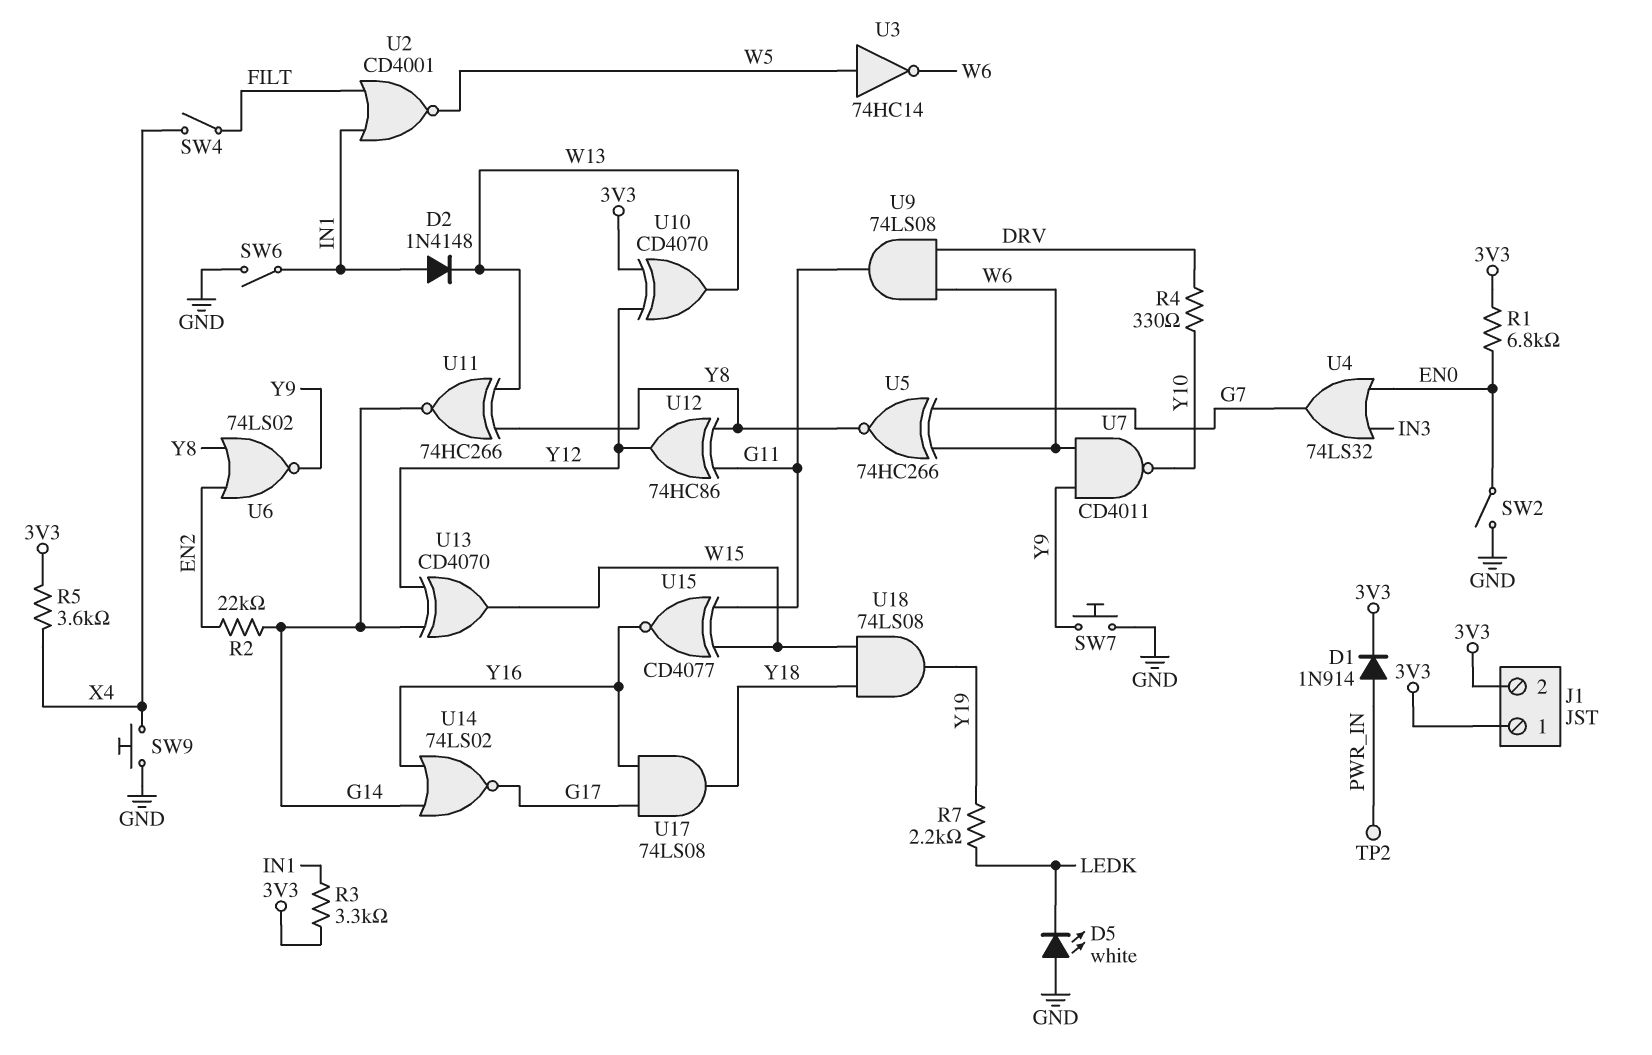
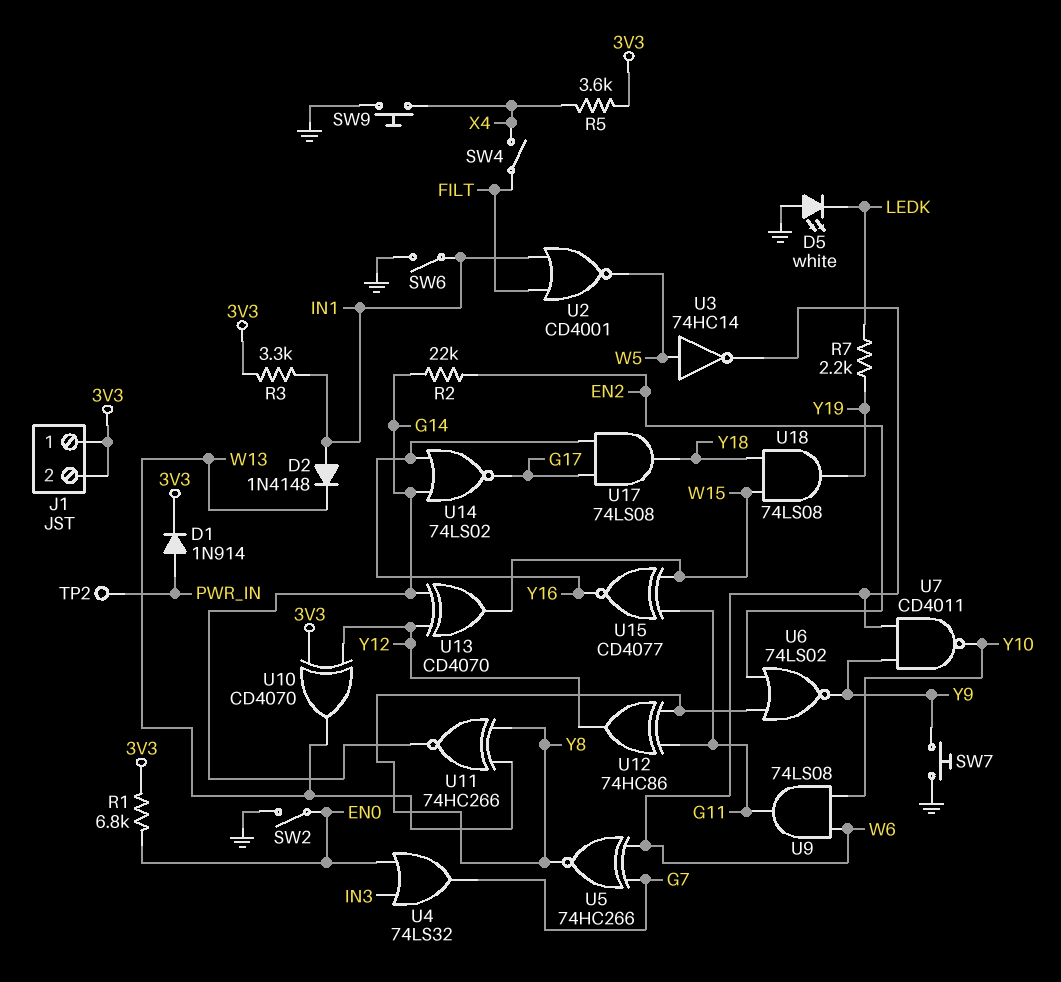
R4: 330 (DRV, Y10) -> none
U9: AND 74LS08 (in DRV, in W6, out G11) -> AND 74LS08 (in W6, in Y10, out G11)

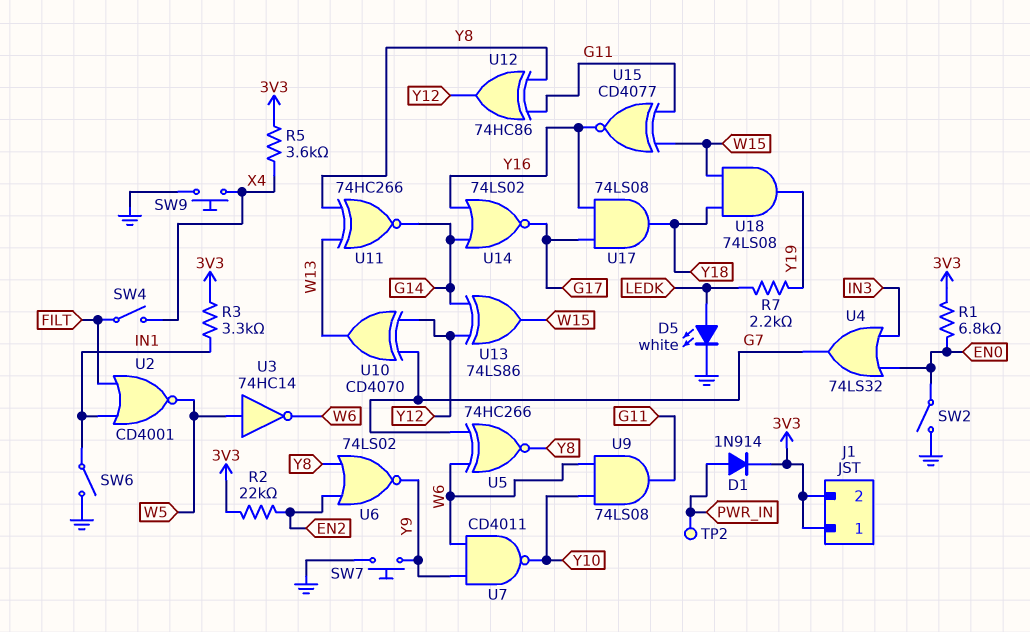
D2: diode 1N4148 (A IN1, K W13) -> none
D5: LED white (A GND, K LEDK) -> LED white (A LEDK, K GND)
R2: 22k (EN2, G14) -> 22k (3V3, EN2)
U10: XOR CD4070 (in 3V3, in Y12, out W13) -> XOR CD4070 (in G7, in Y12, out W13)
U13: XOR CD4070 (in G14, in Y12, out W15) -> XOR 74LS86 (in G14, in Y12, out W15)

